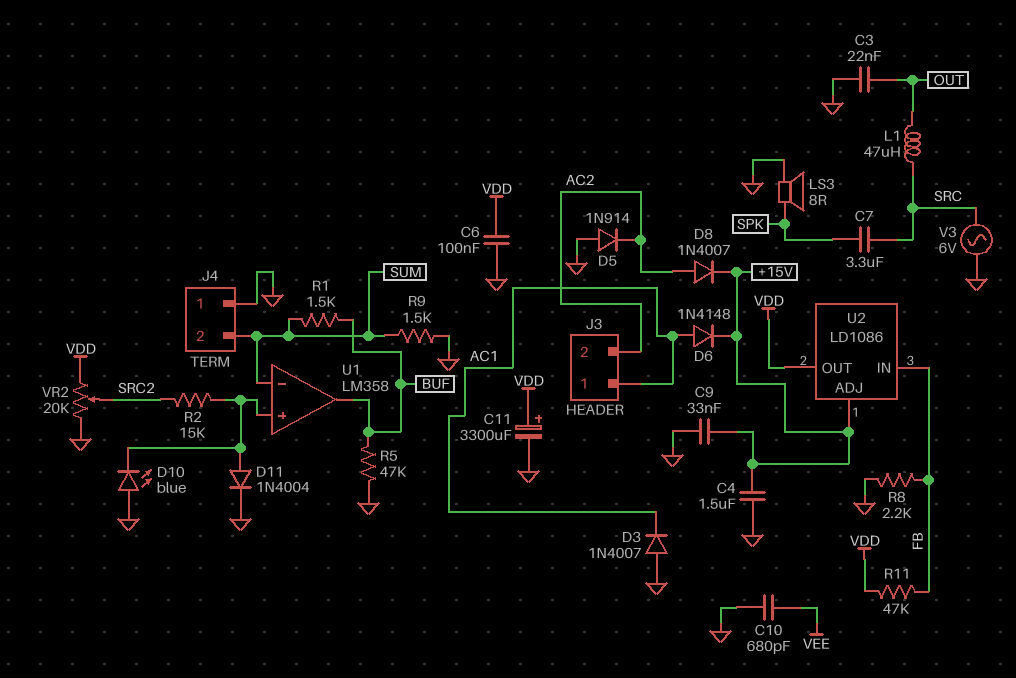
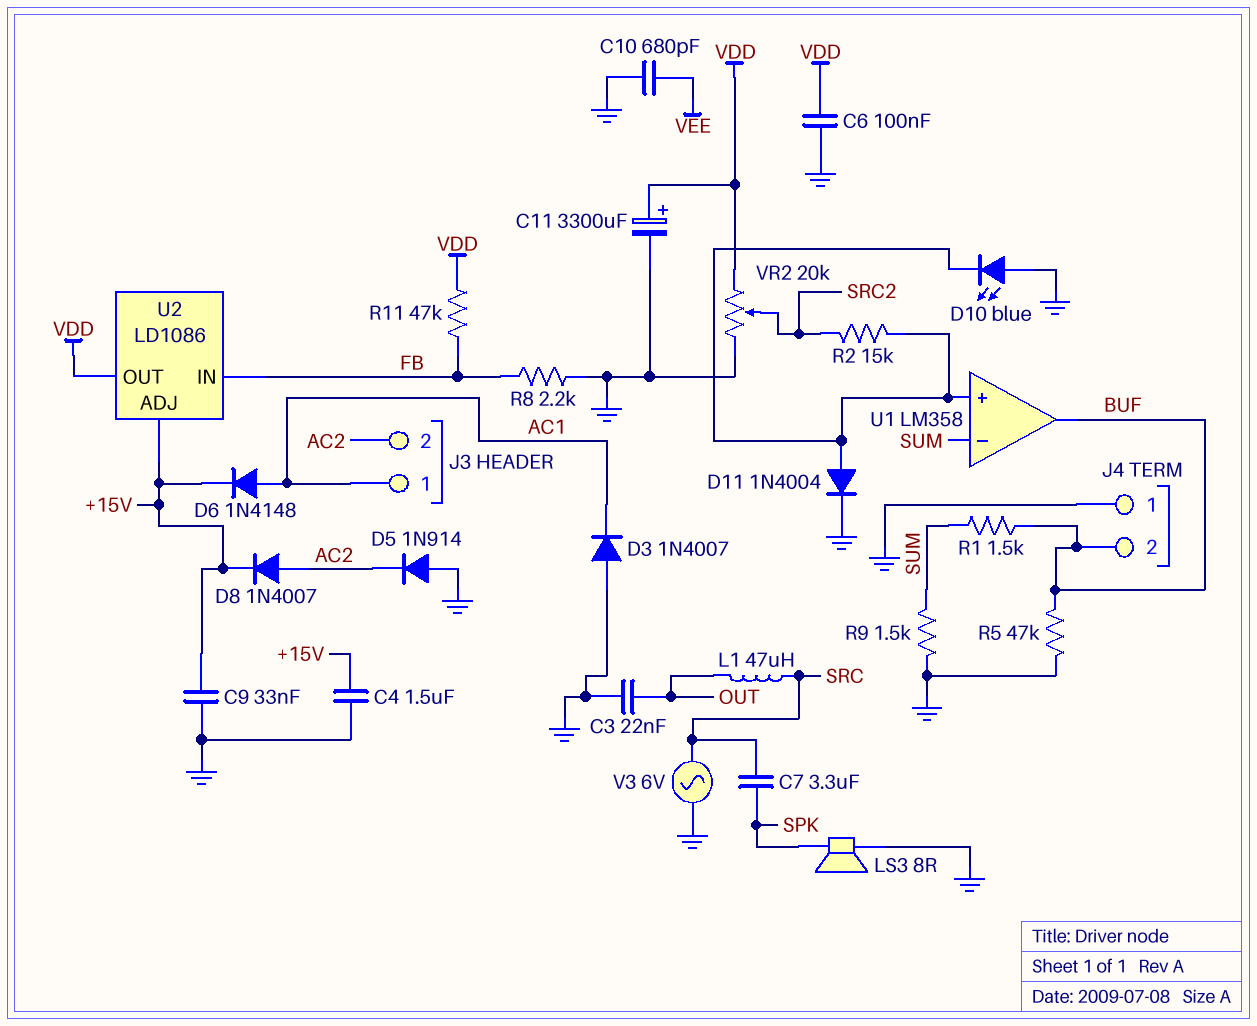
J4 pin 2: SUM -> BUF

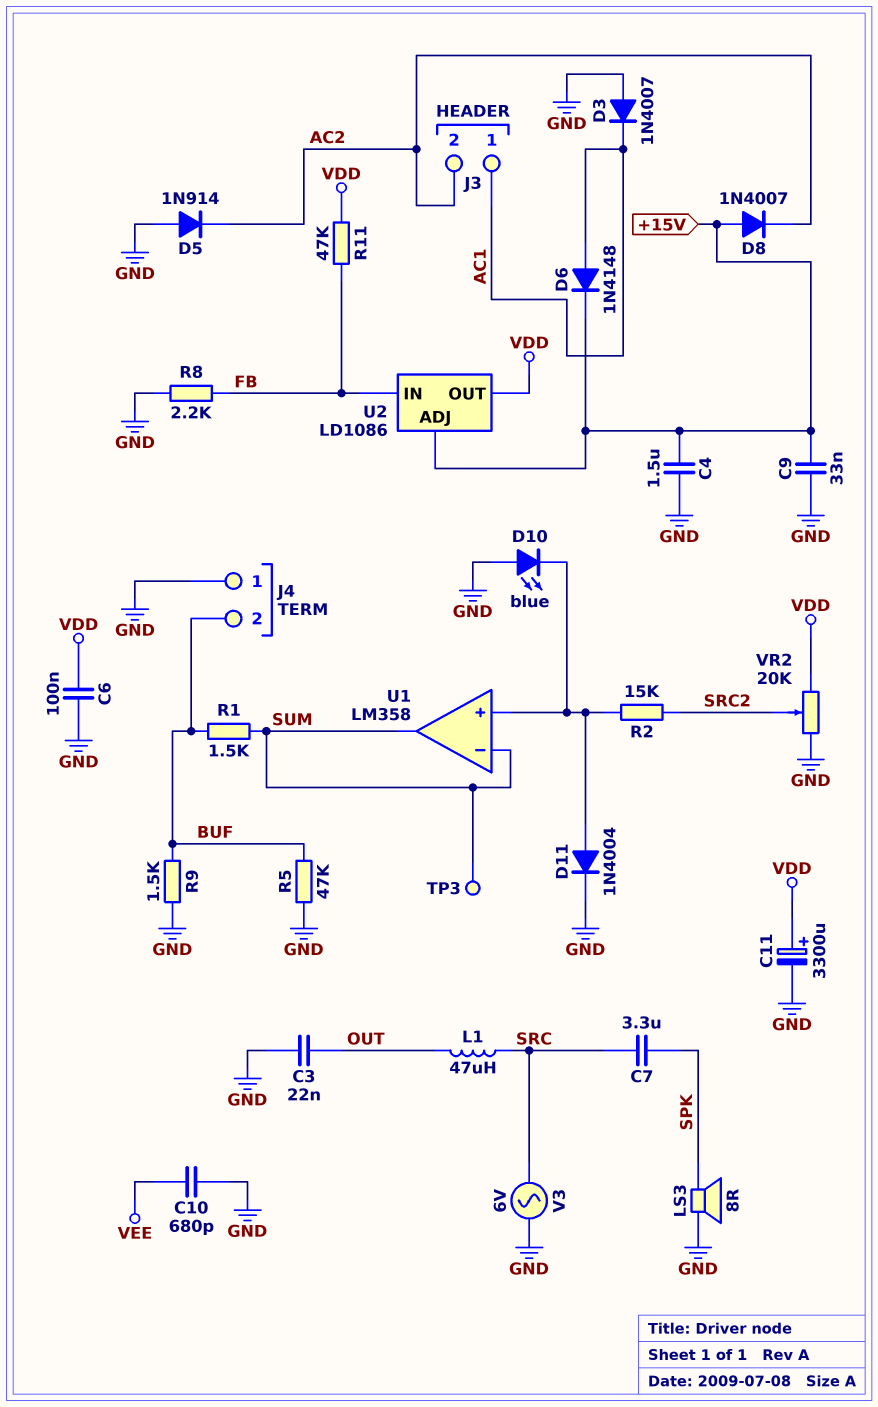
D8: diode 1N4007 (A AC2, K +15V) -> diode 1N4007 (A +15V, K AC2)
R9: 1.5k (GND, SUM) -> 1.5k (BUF, GND)
TP3: none -> test point (SUM)
U1 pin out: BUF -> SUM

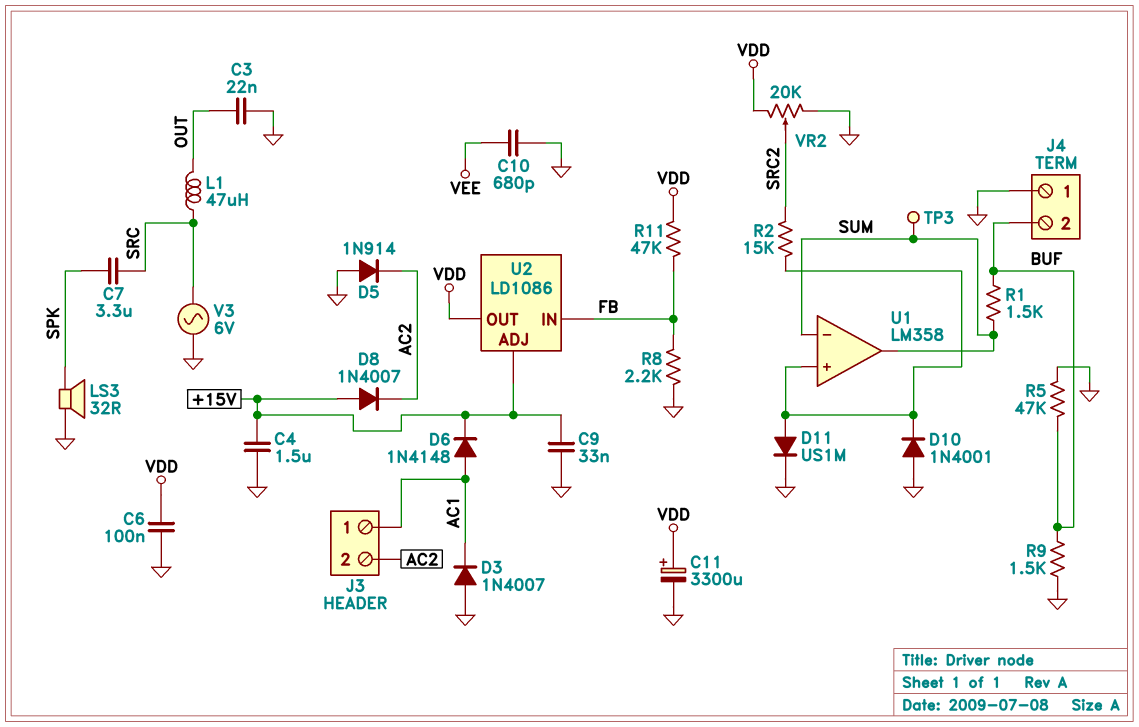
D10: LED blue (A GND, K U1/in+) -> diode 1N4001 (A GND, K U1/in+)
D11: diode 1N4004 (A U1/in+, K GND) -> diode US1M (A U1/in+, K GND)
LS3: speaker 8R (GND, SPK) -> speaker 32R (GND, SPK)

